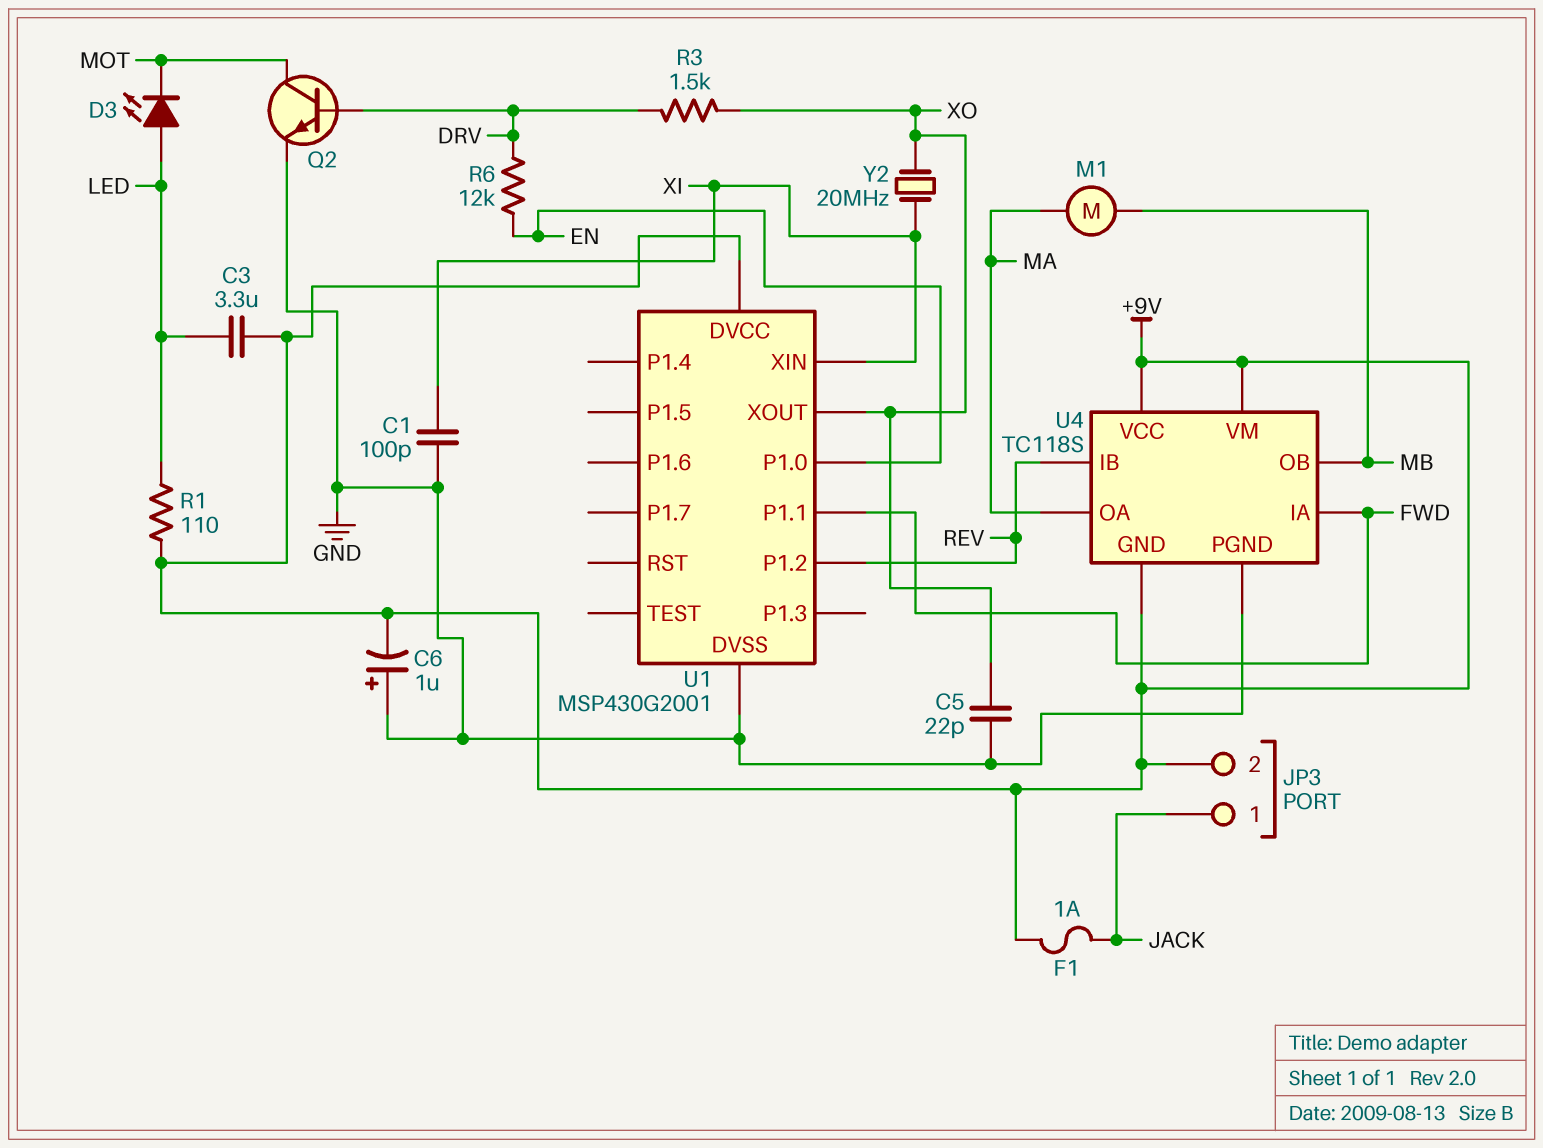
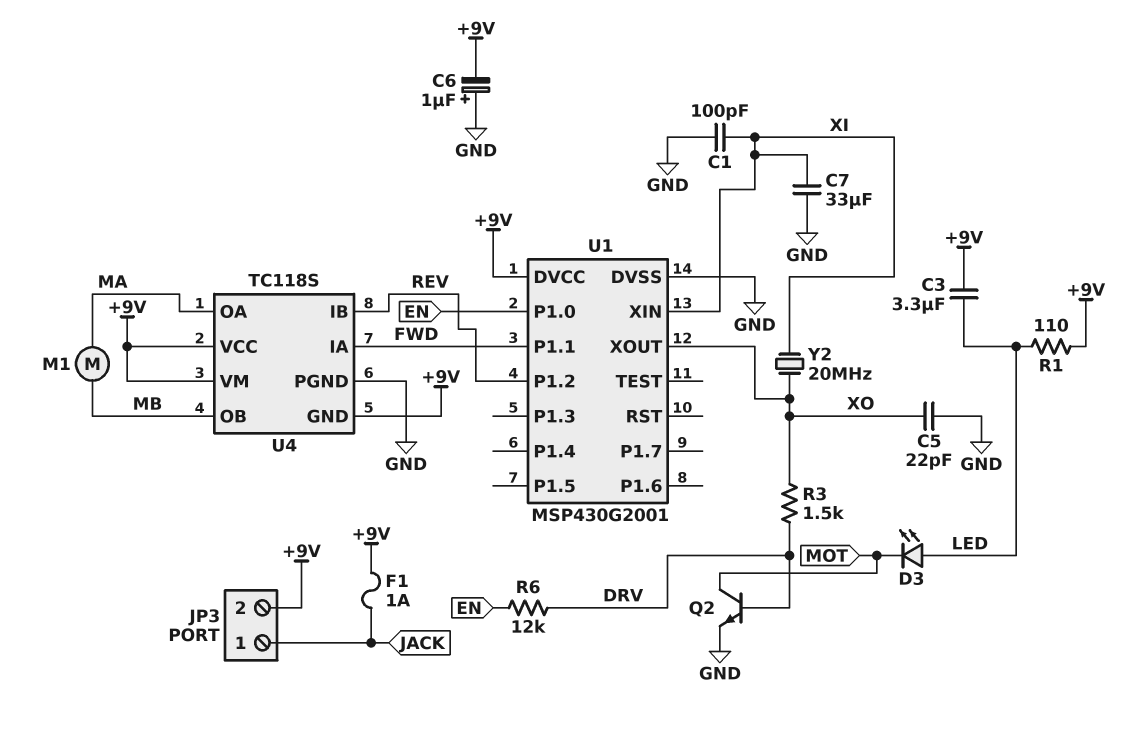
C7: none -> 33uF (GND, XI)

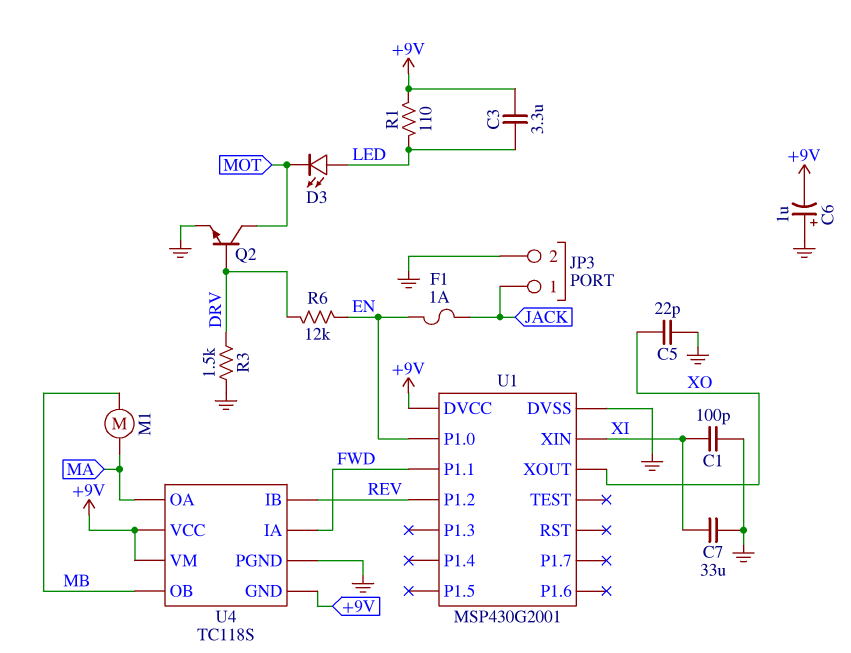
F1: 1A (+9V, JACK) -> 1A (EN, JACK)
JP3 pin 2: +9V -> GND
R3: 1.5k (DRV, XO) -> 1.5k (DRV, GND)
Y2: 20MHz (XI, XO) -> none

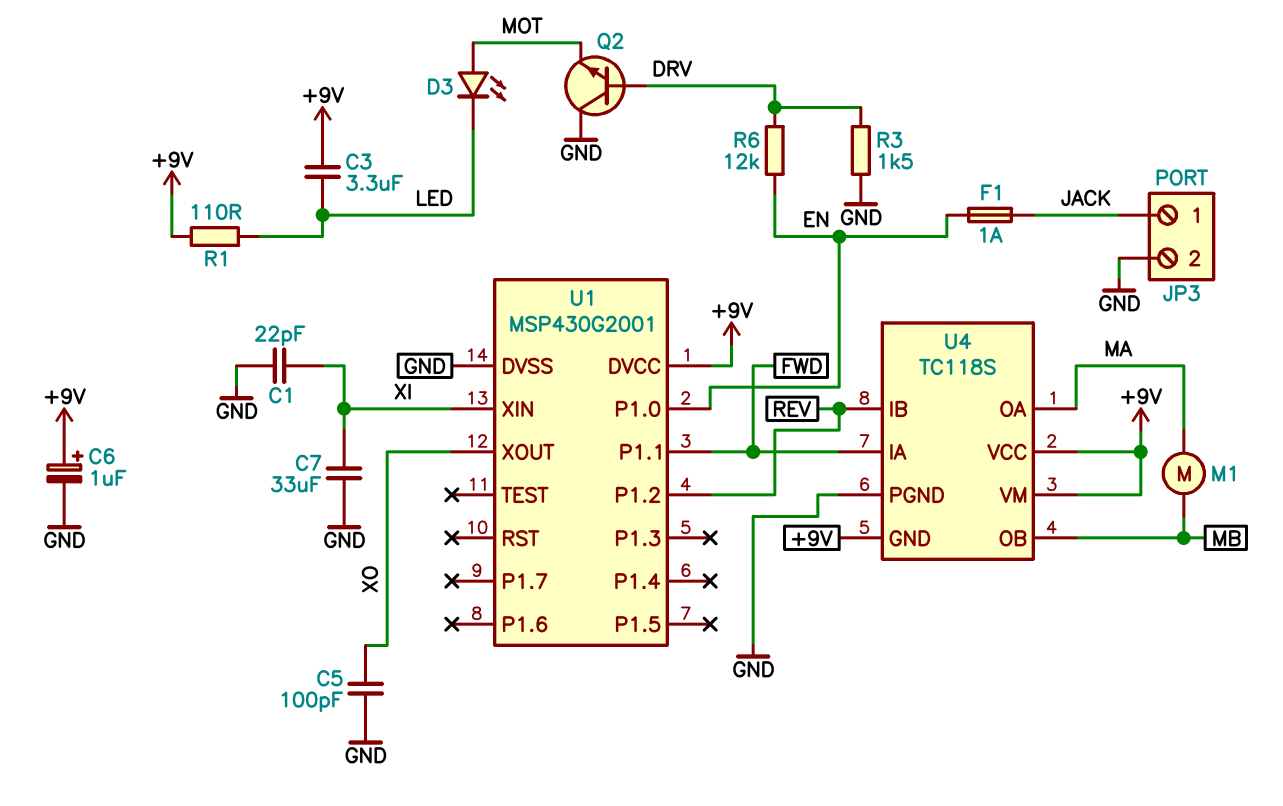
C1: 100pF (GND, XI) -> 22pF (GND, XI)
C5: 22pF (GND, XO) -> 100pF (GND, XO)
C6: 1uF (plus GND, minus +9V) -> 1uF (plus +9V, minus GND)
D3: LED (A LED, K MOT) -> LED (A MOT, K LED)
Q2: NPN (B DRV, C MOT, E GND) -> NPN (B DRV, C GND, E MOT)

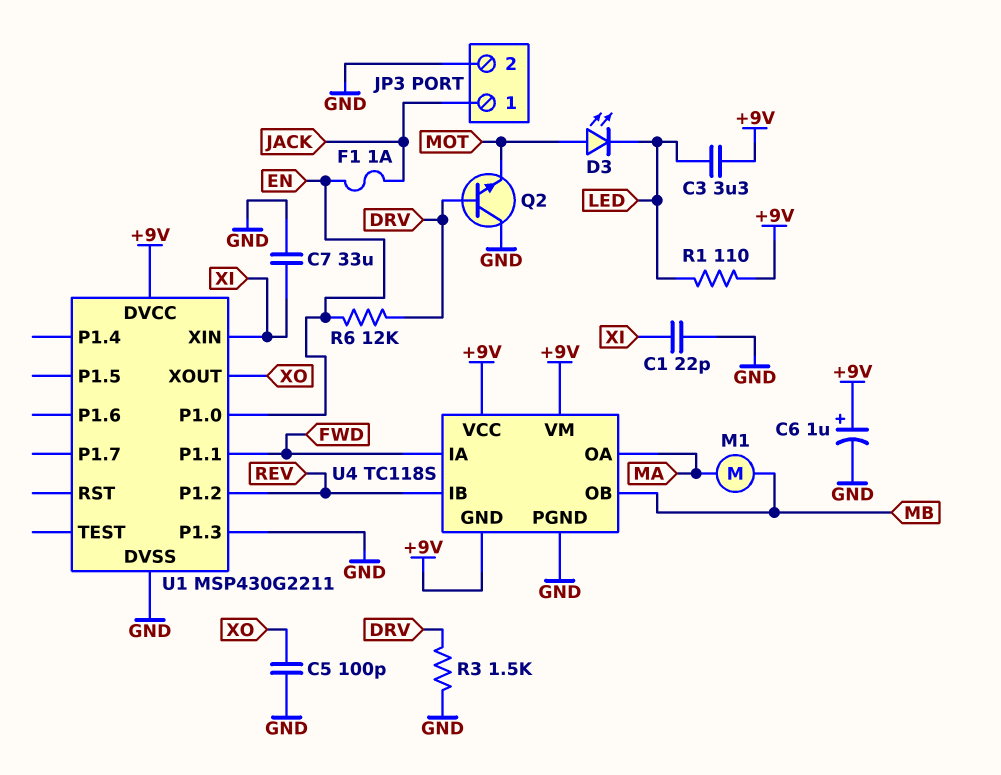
U1: MSP430G2001 -> MSP430G2211
U1 pin P1.3: none -> GND

